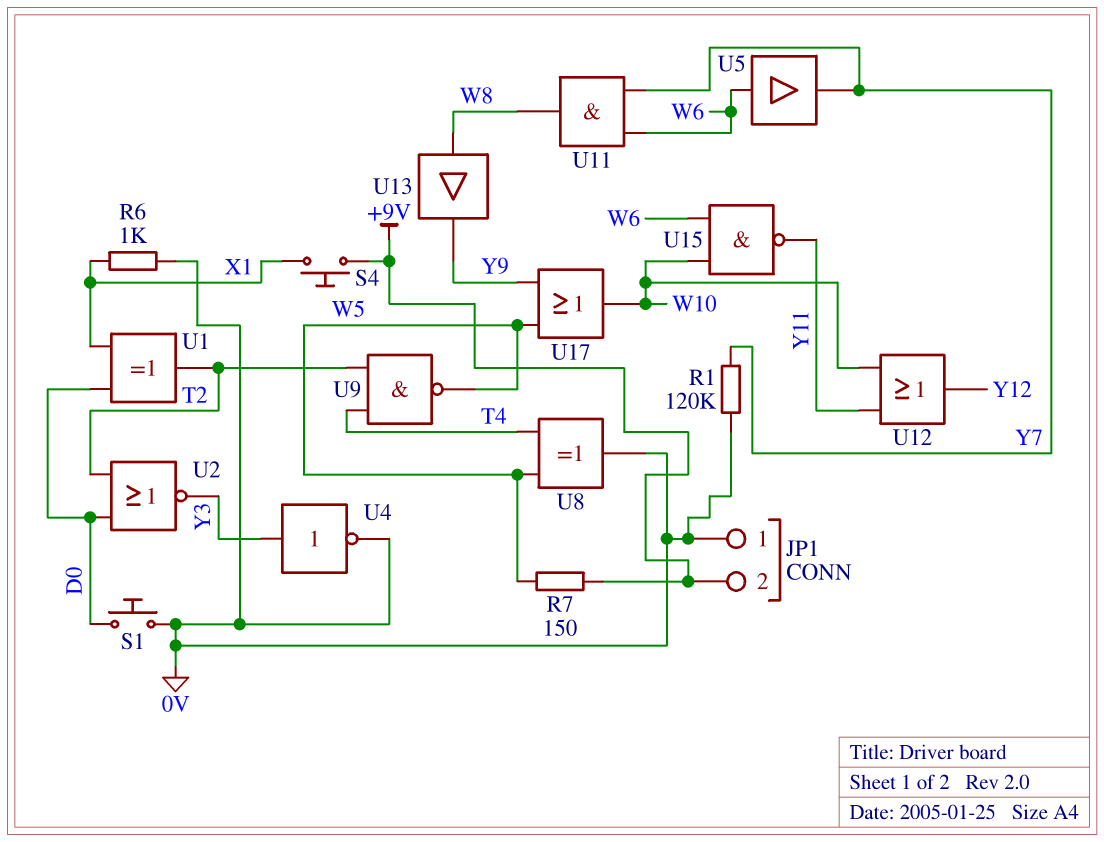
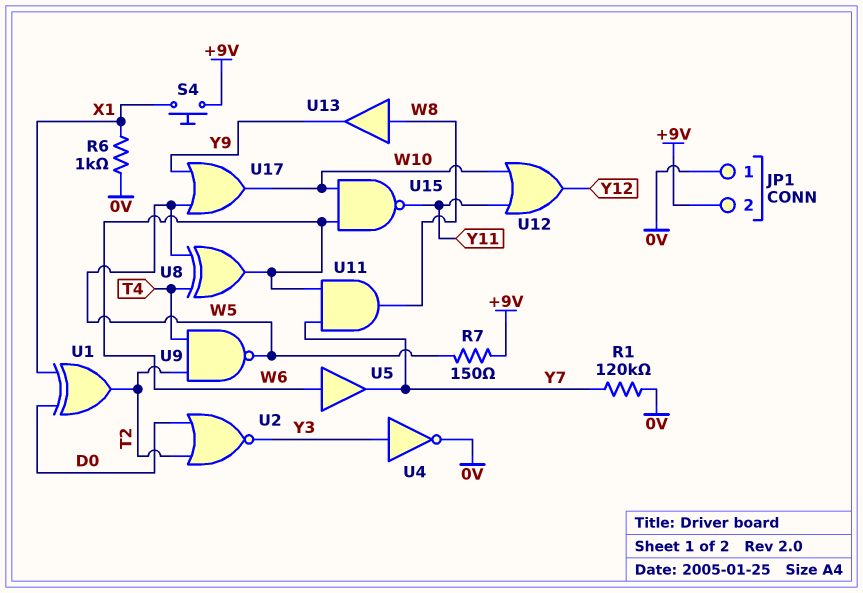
S1: button (0V, D0) -> none
U8: XOR (in T4, in W5, out 0V) -> XOR (in T4, in W5, out W6)

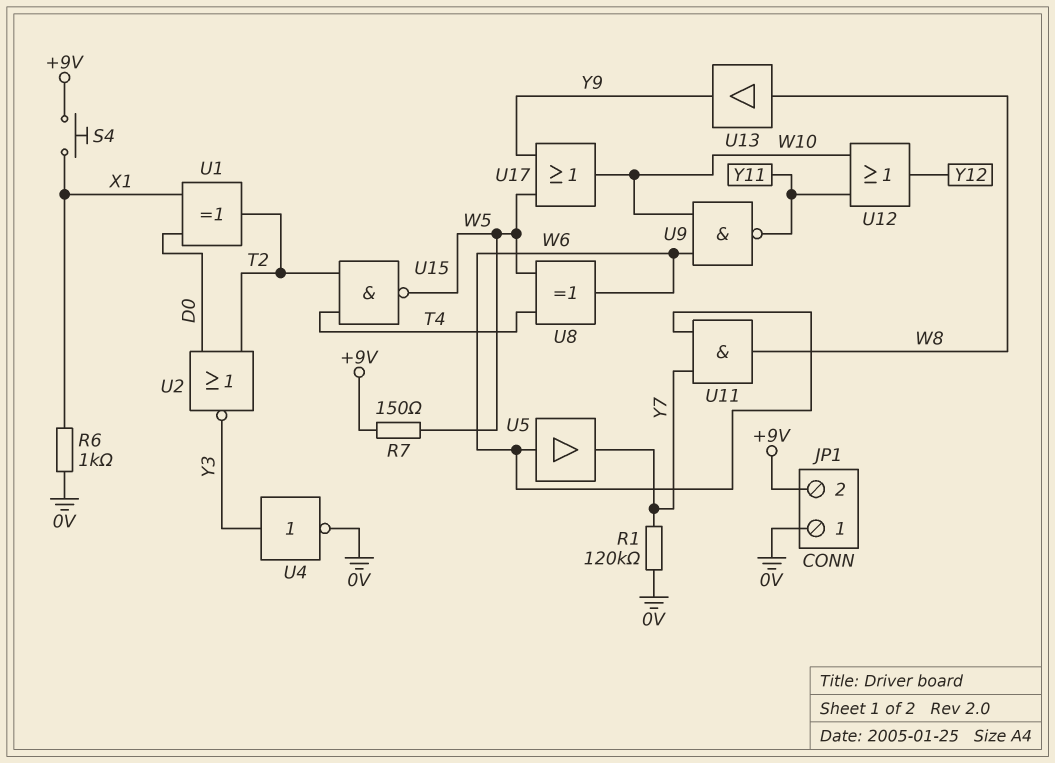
U9: NAND (in T2, in T4, out W5) -> NAND (in W6, in W10, out Y11)
U15: NAND (in W6, in W10, out Y11) -> NAND (in T2, in T4, out W5)

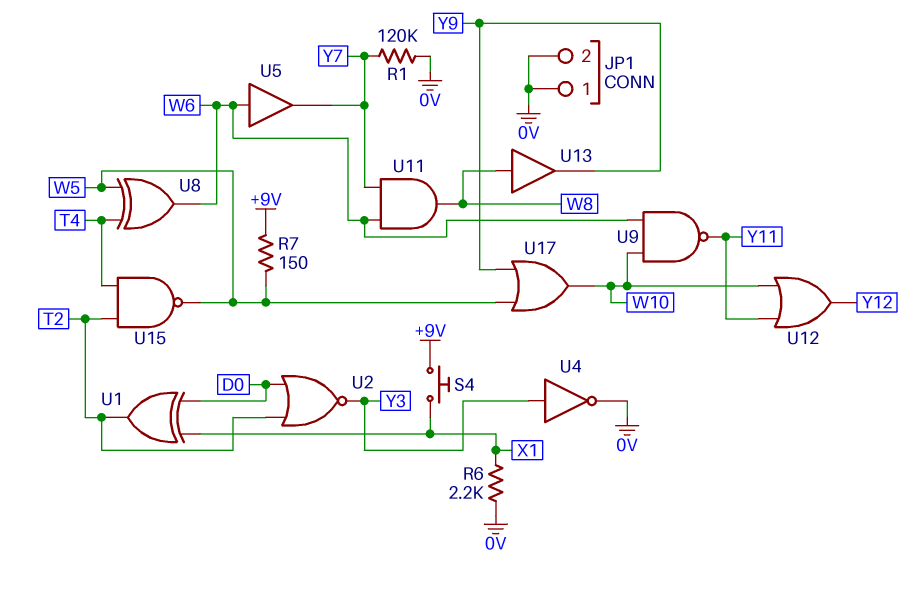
JP1 pin 2: +9V -> 0V
R6: 1k (0V, X1) -> 2.2k (0V, X1)

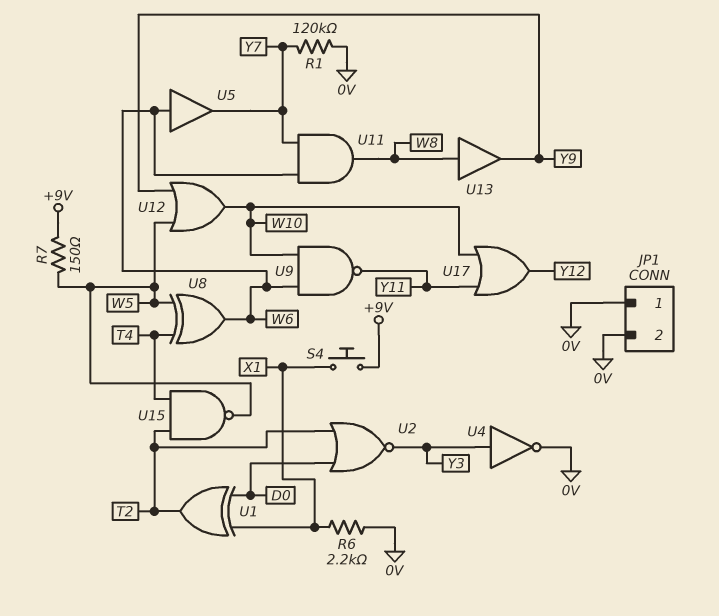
U12: OR (in W10, in Y11, out Y12) -> OR (in W5, in Y9, out W10)
U17: OR (in W5, in Y9, out W10) -> OR (in W10, in Y11, out Y12)

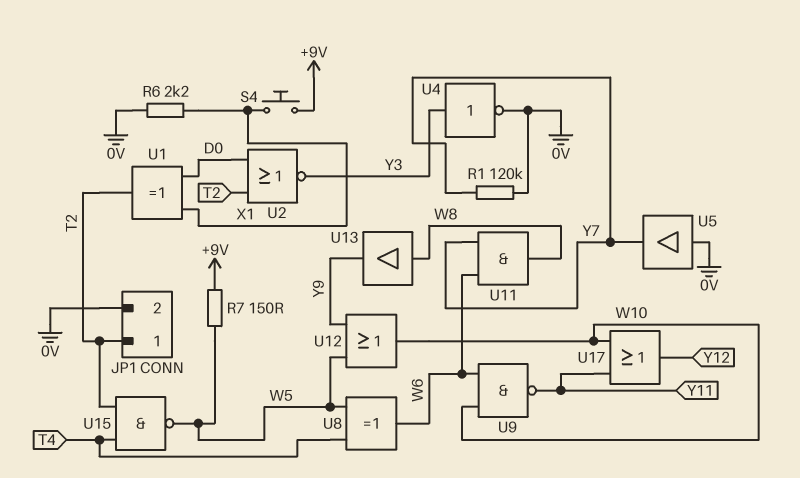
JP1 pin 1: 0V -> T2
U5: buffer (in W6, out Y7) -> buffer (in 0V, out Y7)

